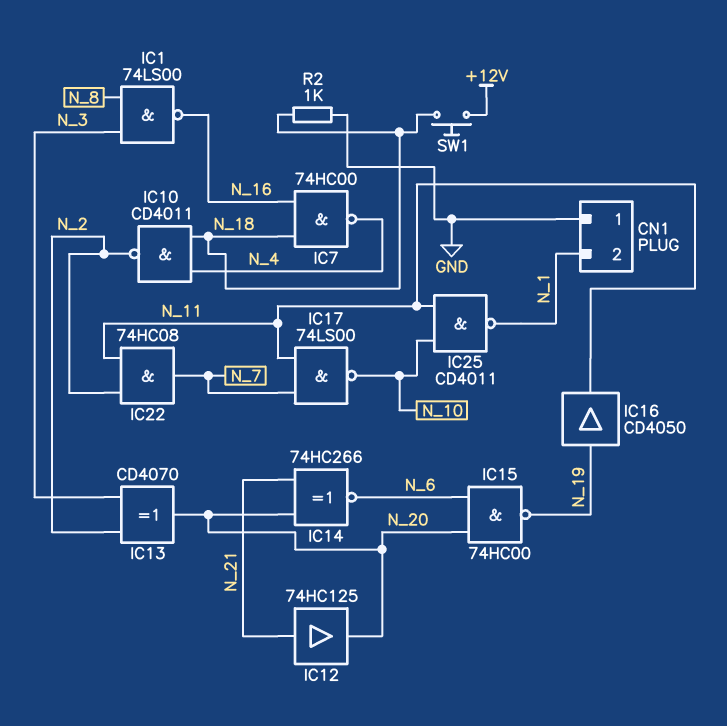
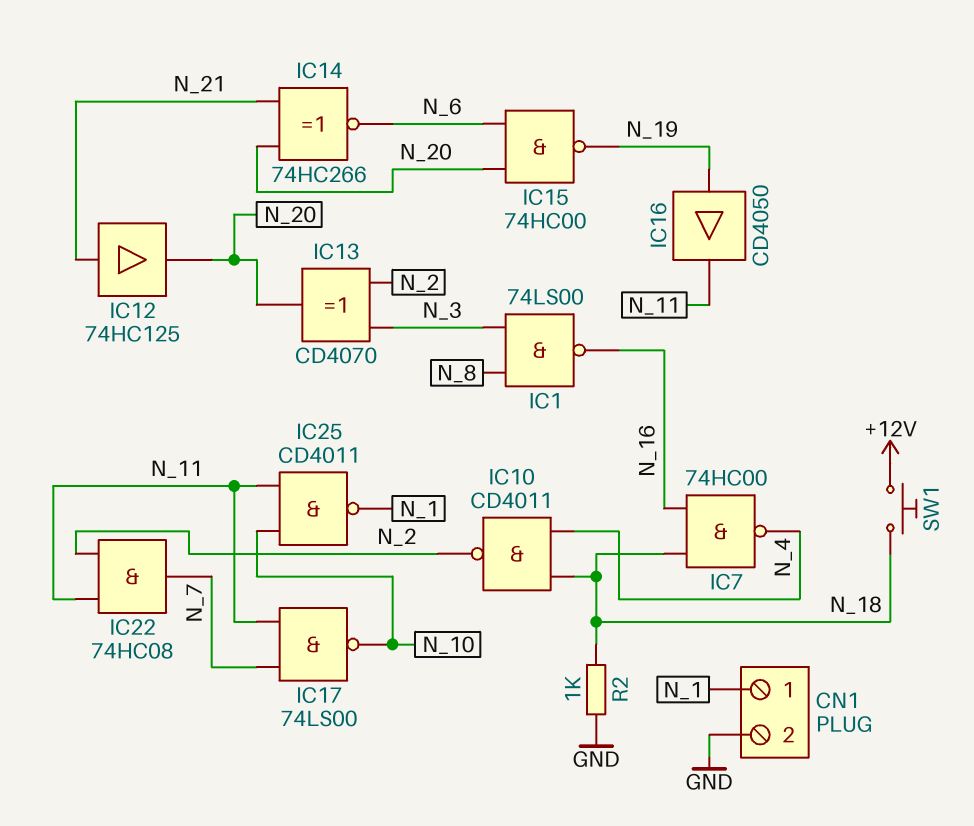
CN1 pin 1: GND -> N_1
CN1 pin 2: N_1 -> GND

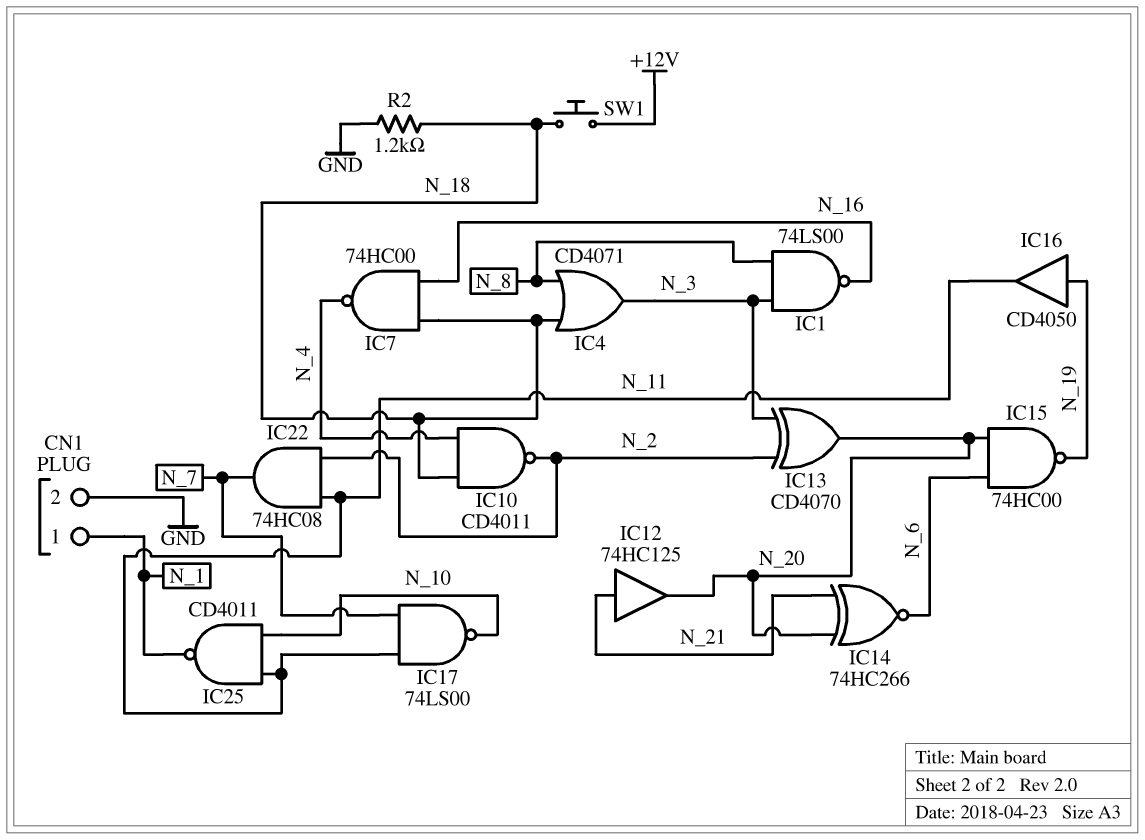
IC4: none -> OR CD4071 (in N_8, in N_18, out N_3)
R2: 1k (GND, N_18) -> 1.2k (GND, N_18)

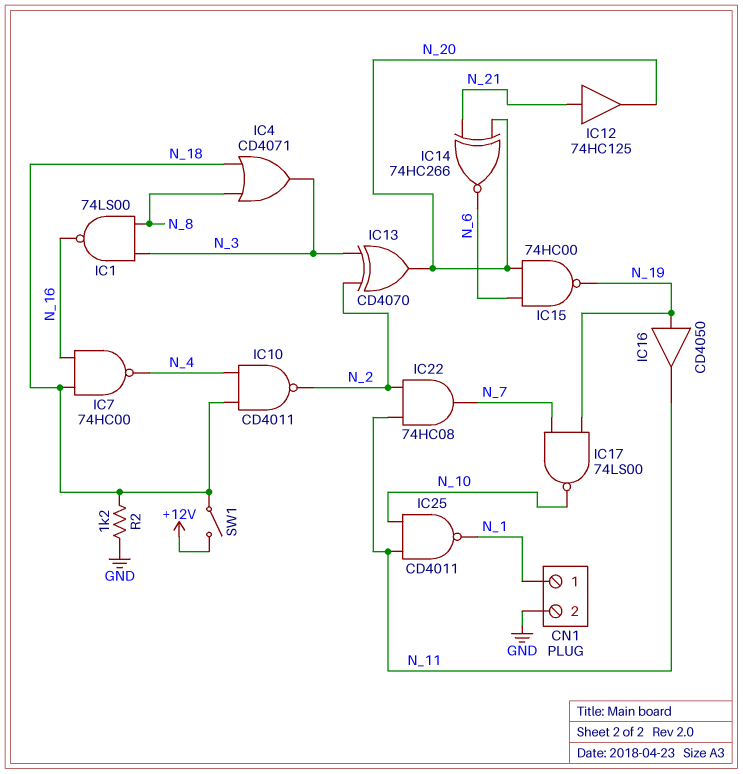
IC17: NAND 74LS00 (in N_7, in N_11, out N_10) -> NAND 74LS00 (in N_7, in N_19, out N_10)
SW1: button (+12V, N_18) -> switch (+12V, N_18)

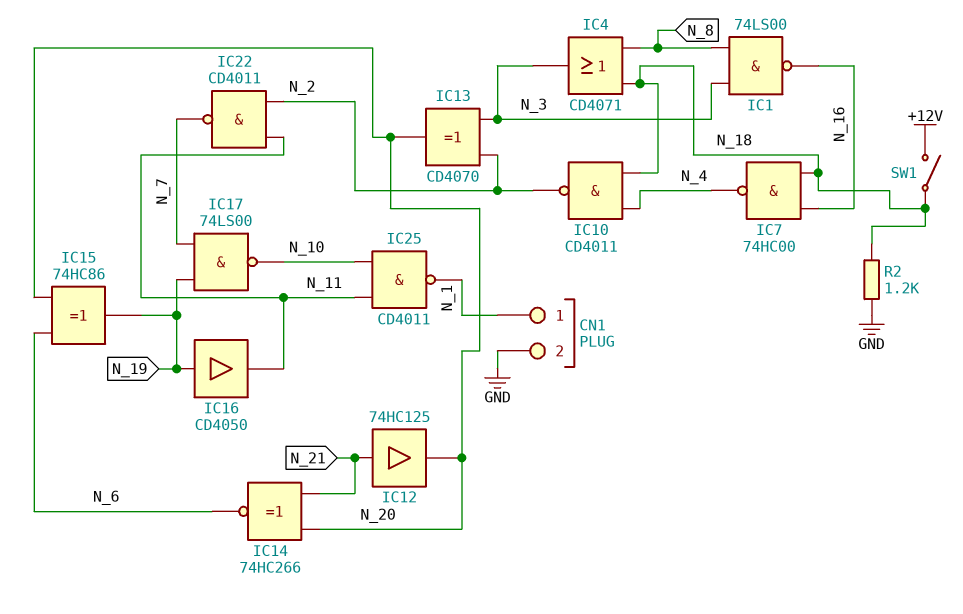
IC15: NAND 74HC00 (in N_6, in N_20, out N_19) -> XOR 74HC86 (in N_6, in N_20, out N_19)
IC22: AND 74HC08 (in N_2, in N_11, out N_7) -> NAND CD4011 (in N_2, in N_11, out N_7)

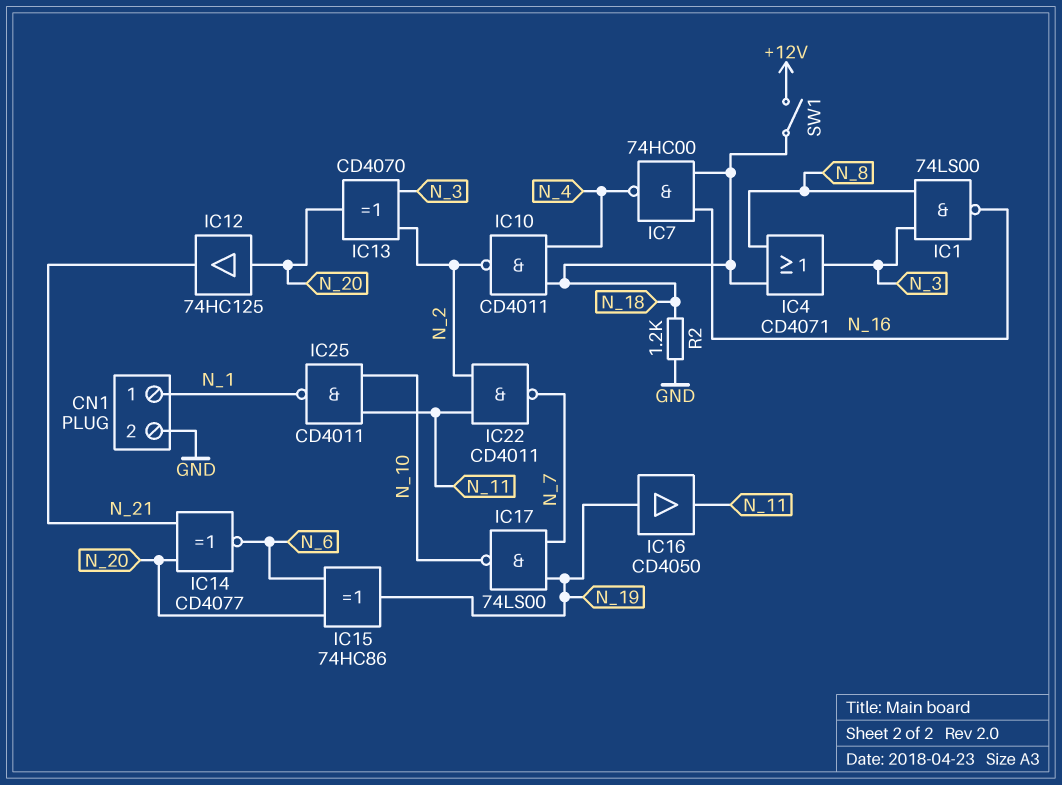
IC12: buffer 74HC125 (in N_21, out N_20) -> buffer 74HC125 (in N_20, out N_21)
IC14: XNOR 74HC266 (in N_20, in N_21, out N_6) -> XNOR CD4077 (in N_20, in N_21, out N_6)

